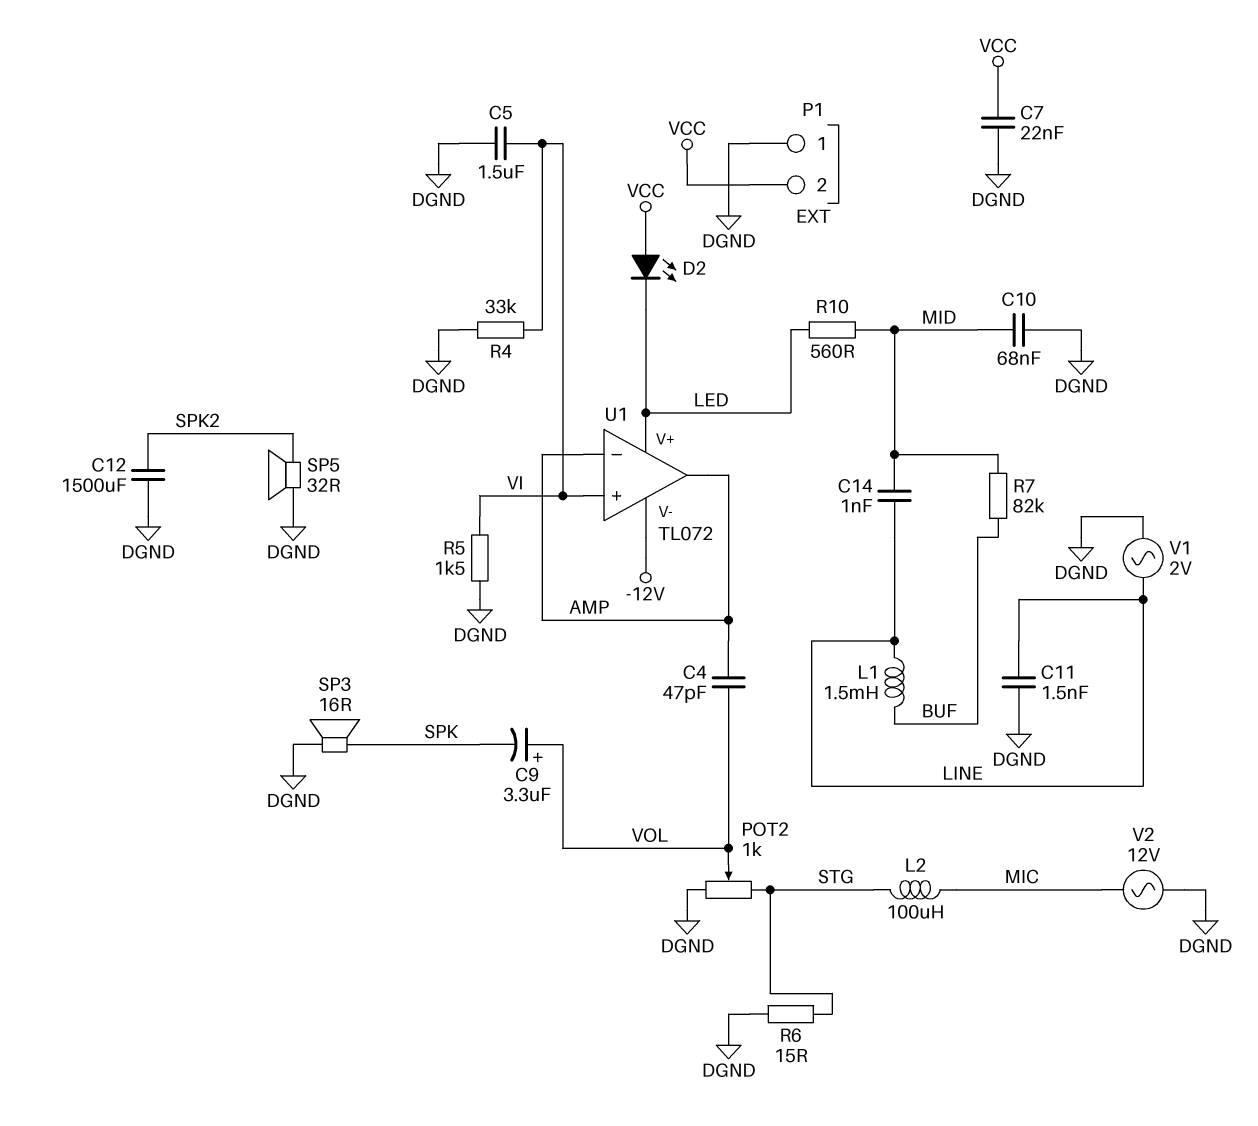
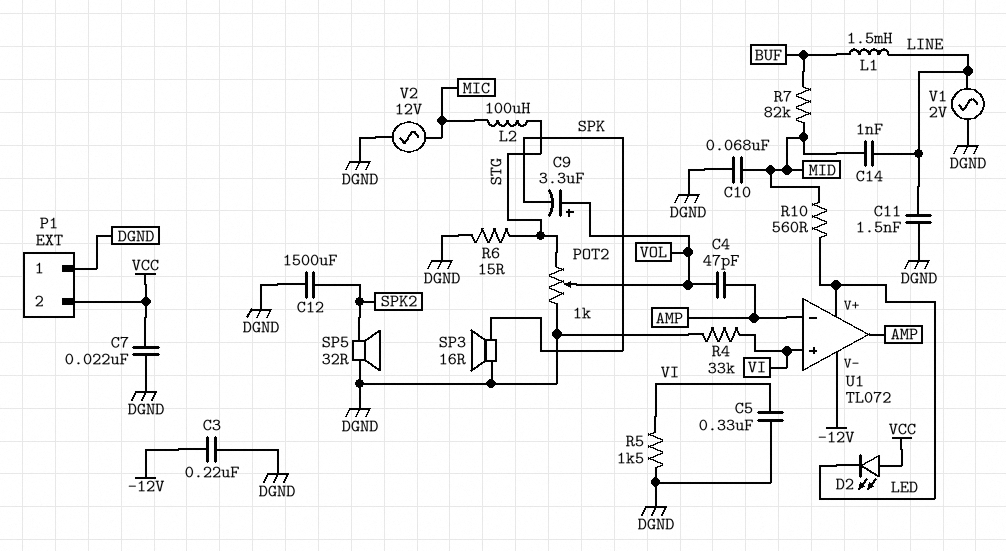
C3: none -> 220nF (-12V, DGND)
C5: 1.5uF (DGND, VI) -> 330nF (DGND, VI)

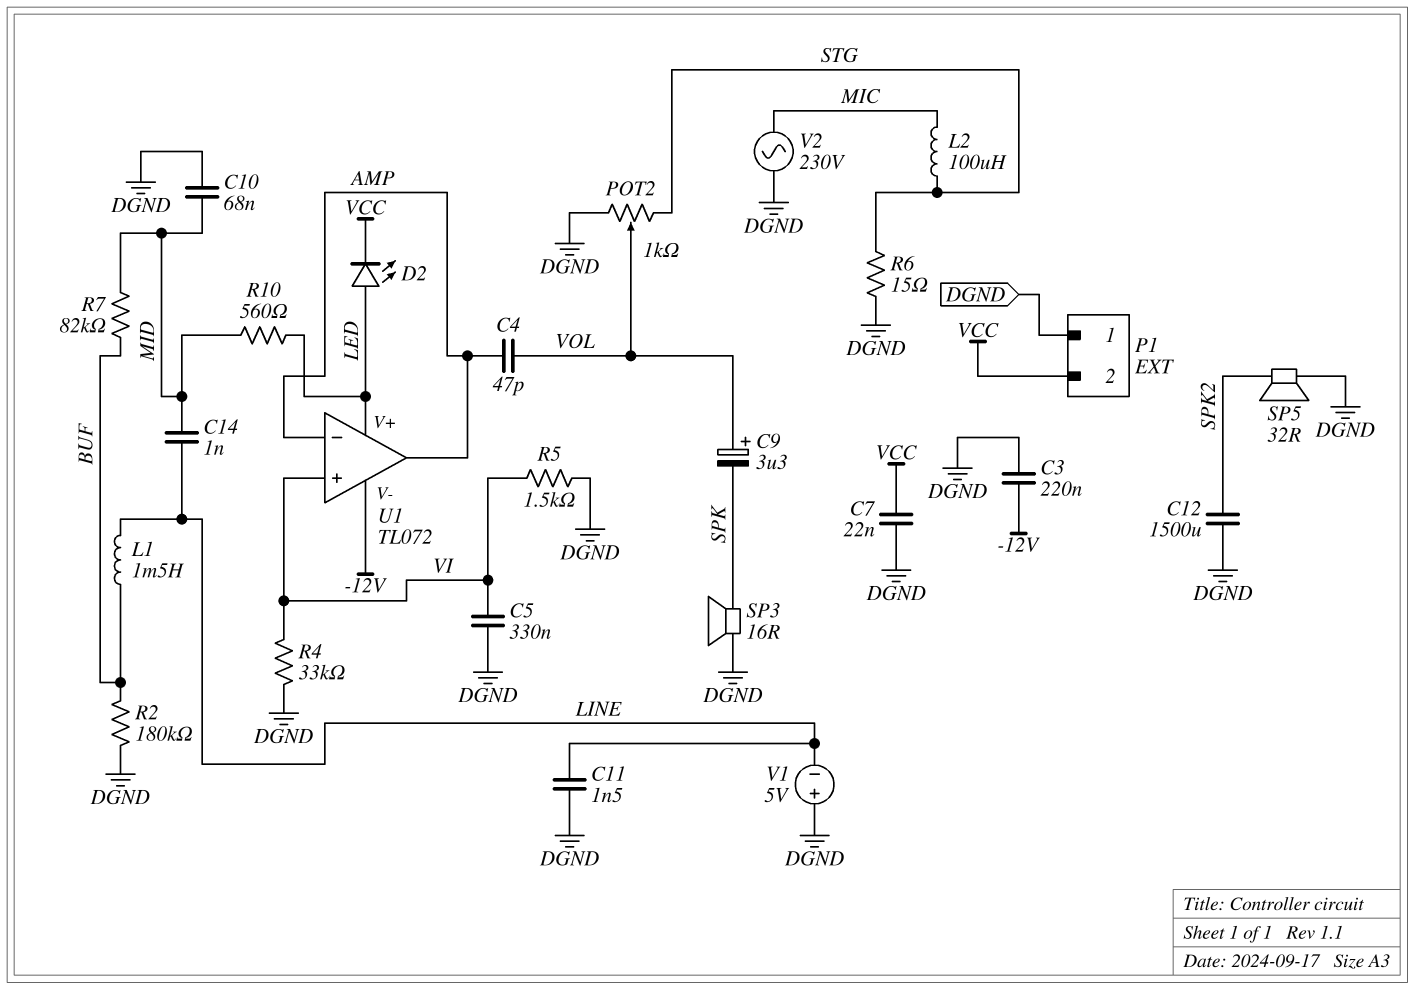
D2: LED (A VCC, K LED) -> LED (A LED, K VCC)
R2: none -> 180k (BUF, DGND)
V1: AC 2V (DGND, LINE) -> 5V (plus DGND, minus LINE)
V2: AC 12V (DGND, MIC) -> AC 230V (DGND, MIC)

